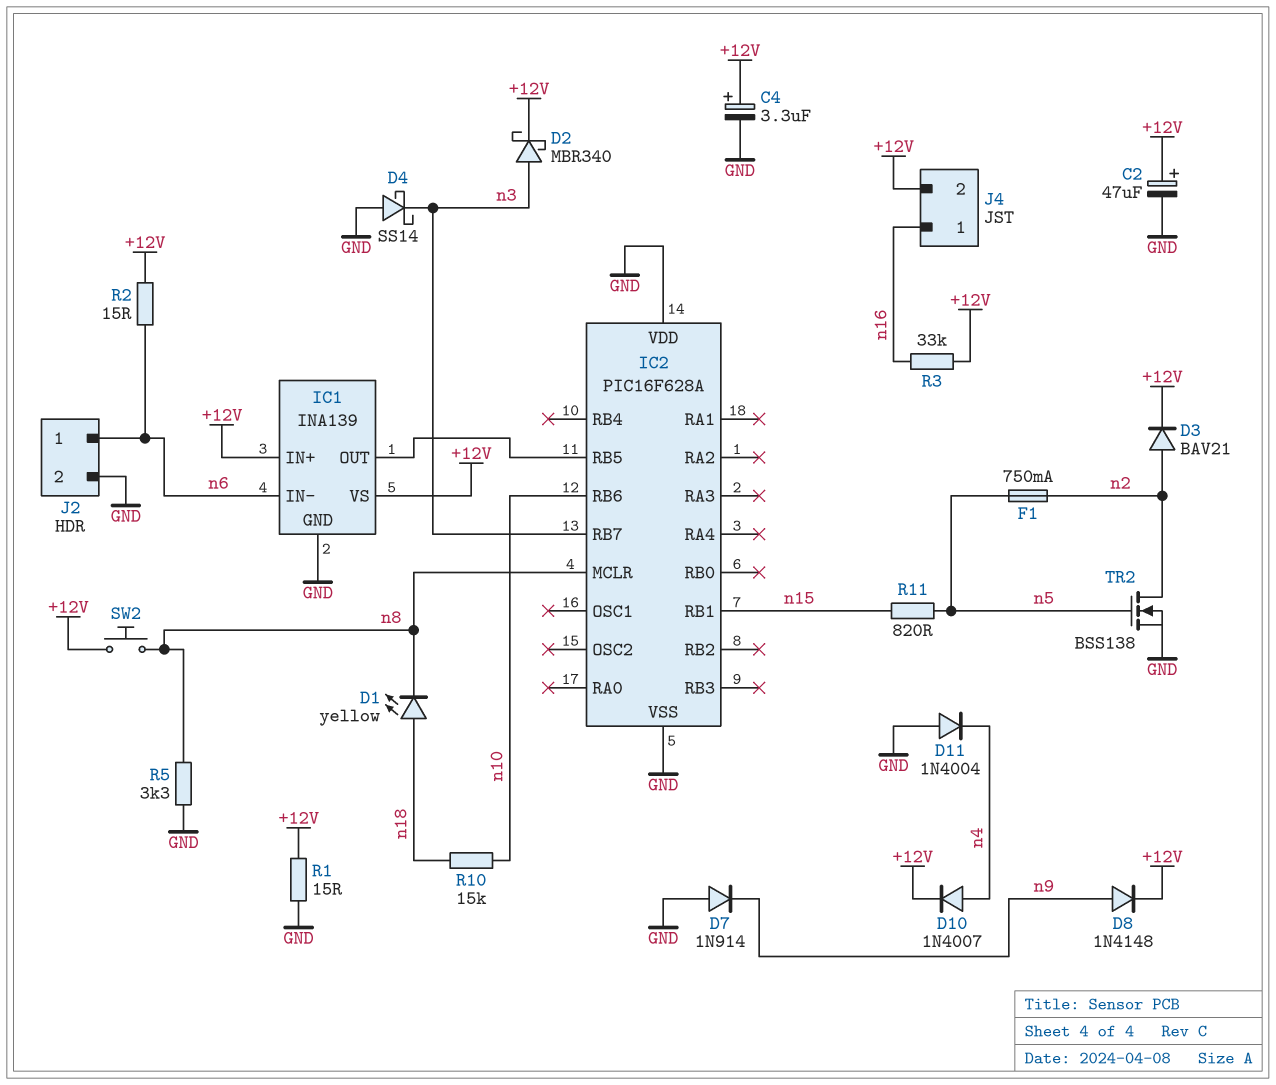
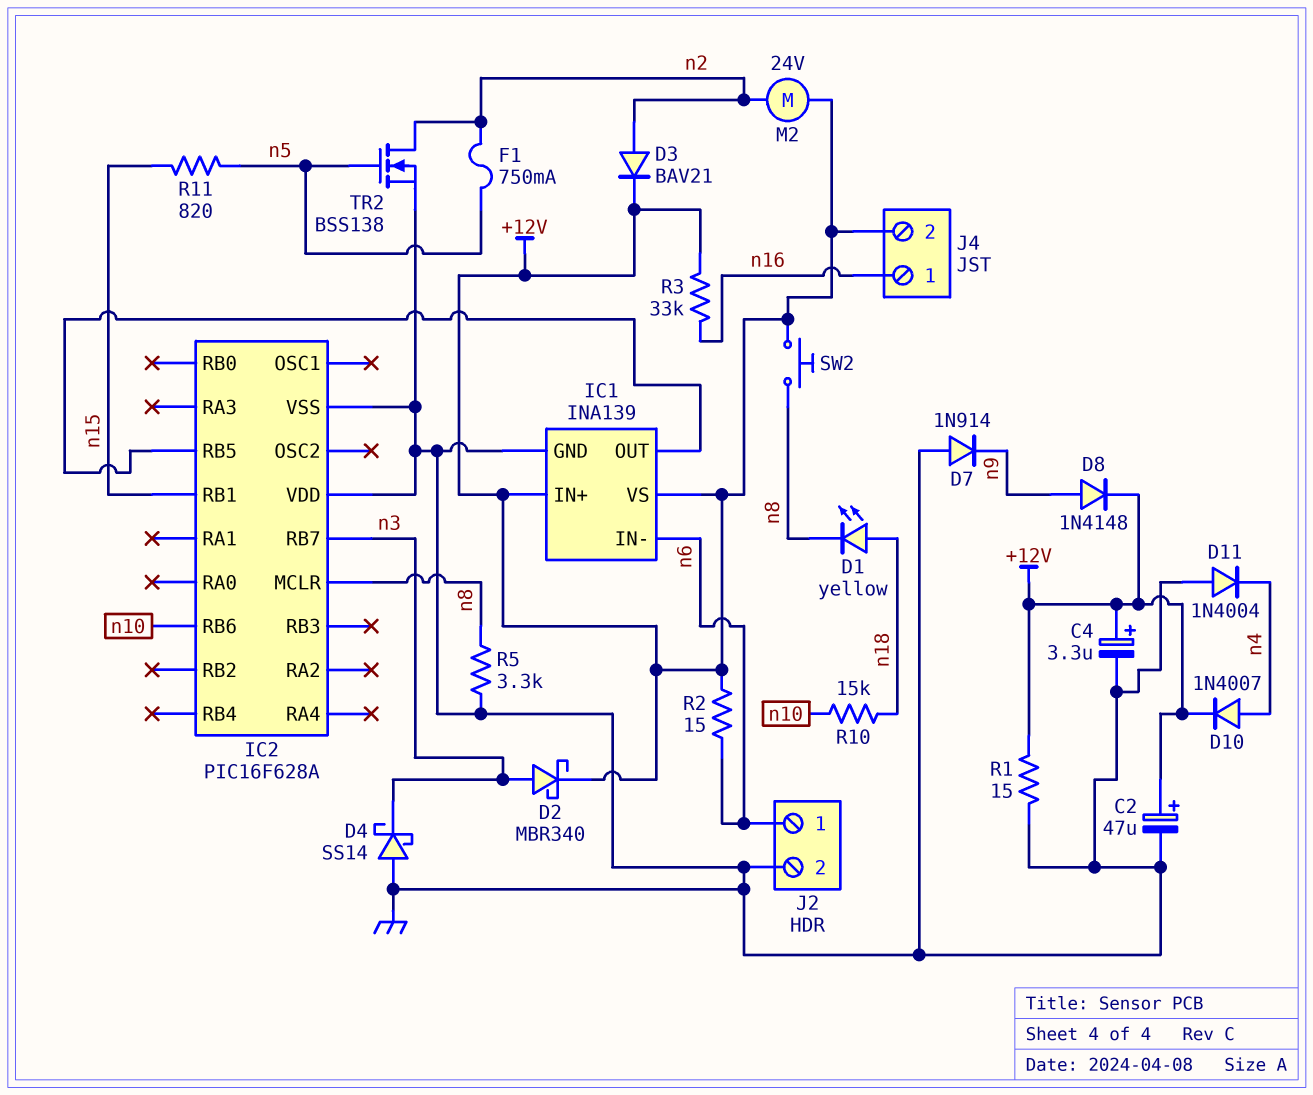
M2: none -> motor 24V (+12V, n2)

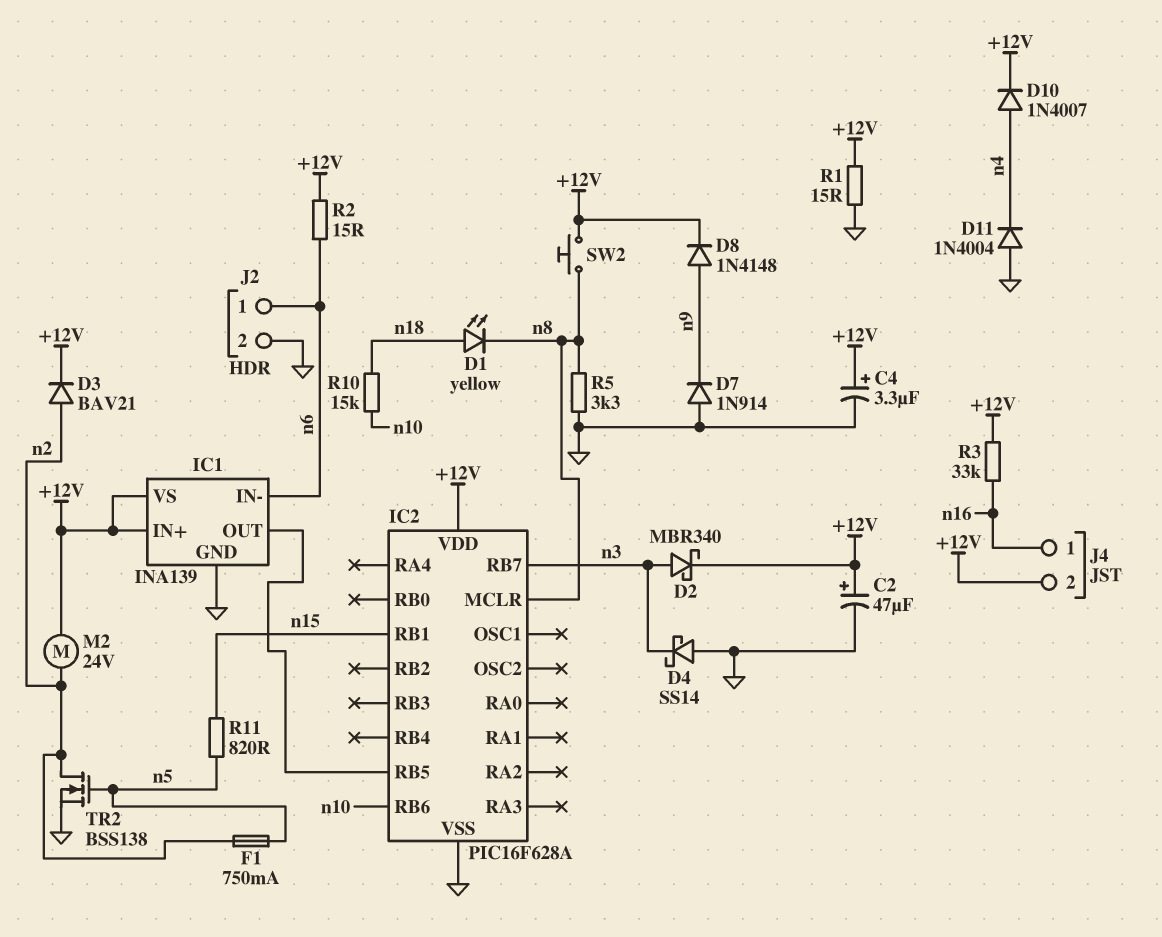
IC2 pin VDD: GND -> +12V

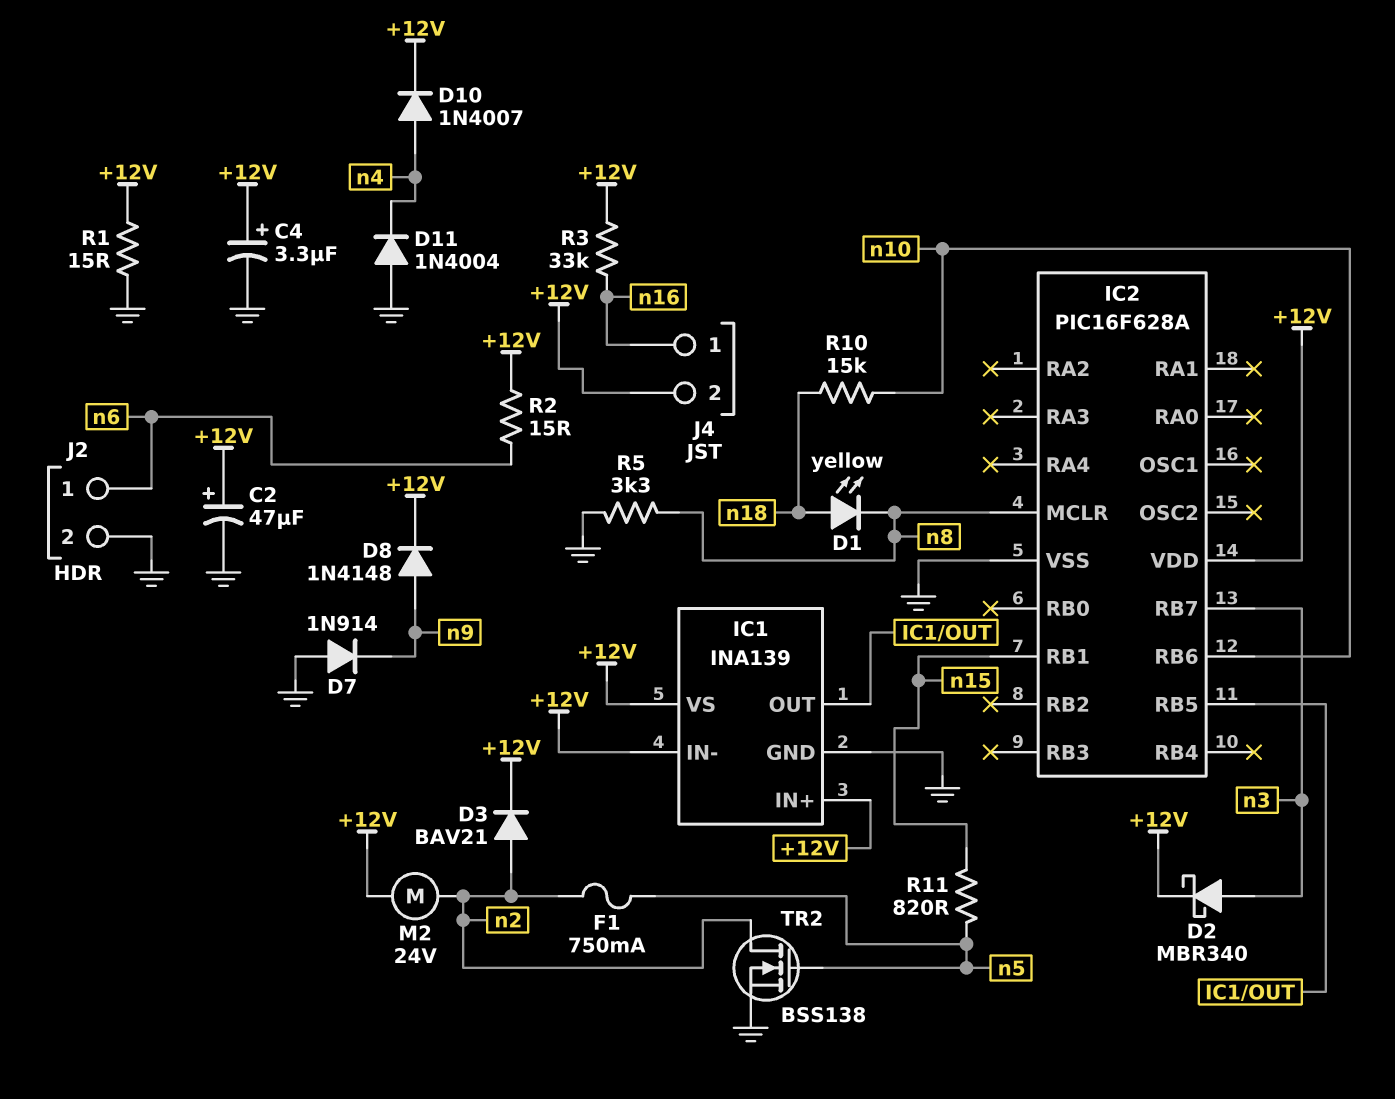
D4: schottky SS14 (A GND, K n3) -> none
IC1 pin IN-: n6 -> +12V
SW2: button (+12V, n8) -> none

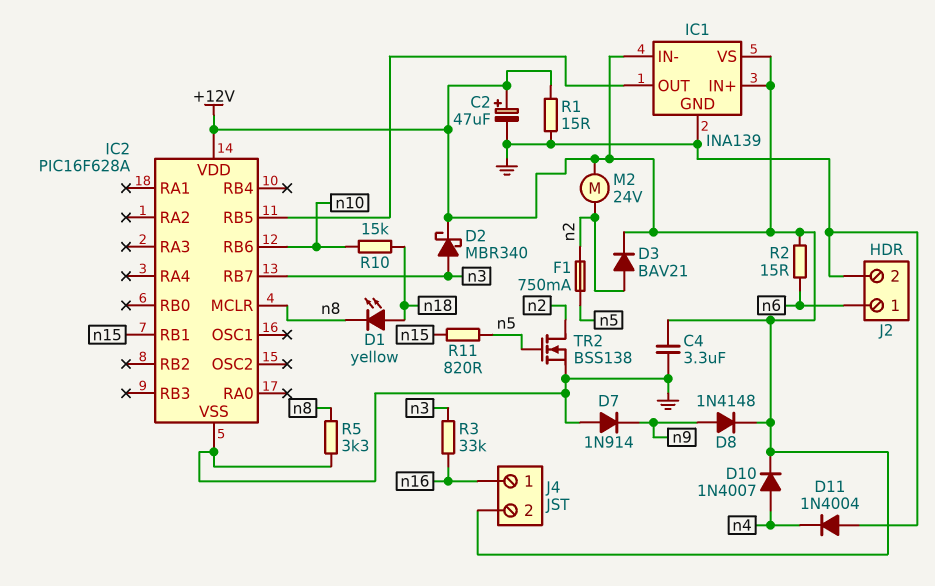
C4: 3.3uF (plus +12V, minus GND) -> 3.3uF (+12V, GND)
R3: 33k (+12V, n16) -> 33k (n3, n16)

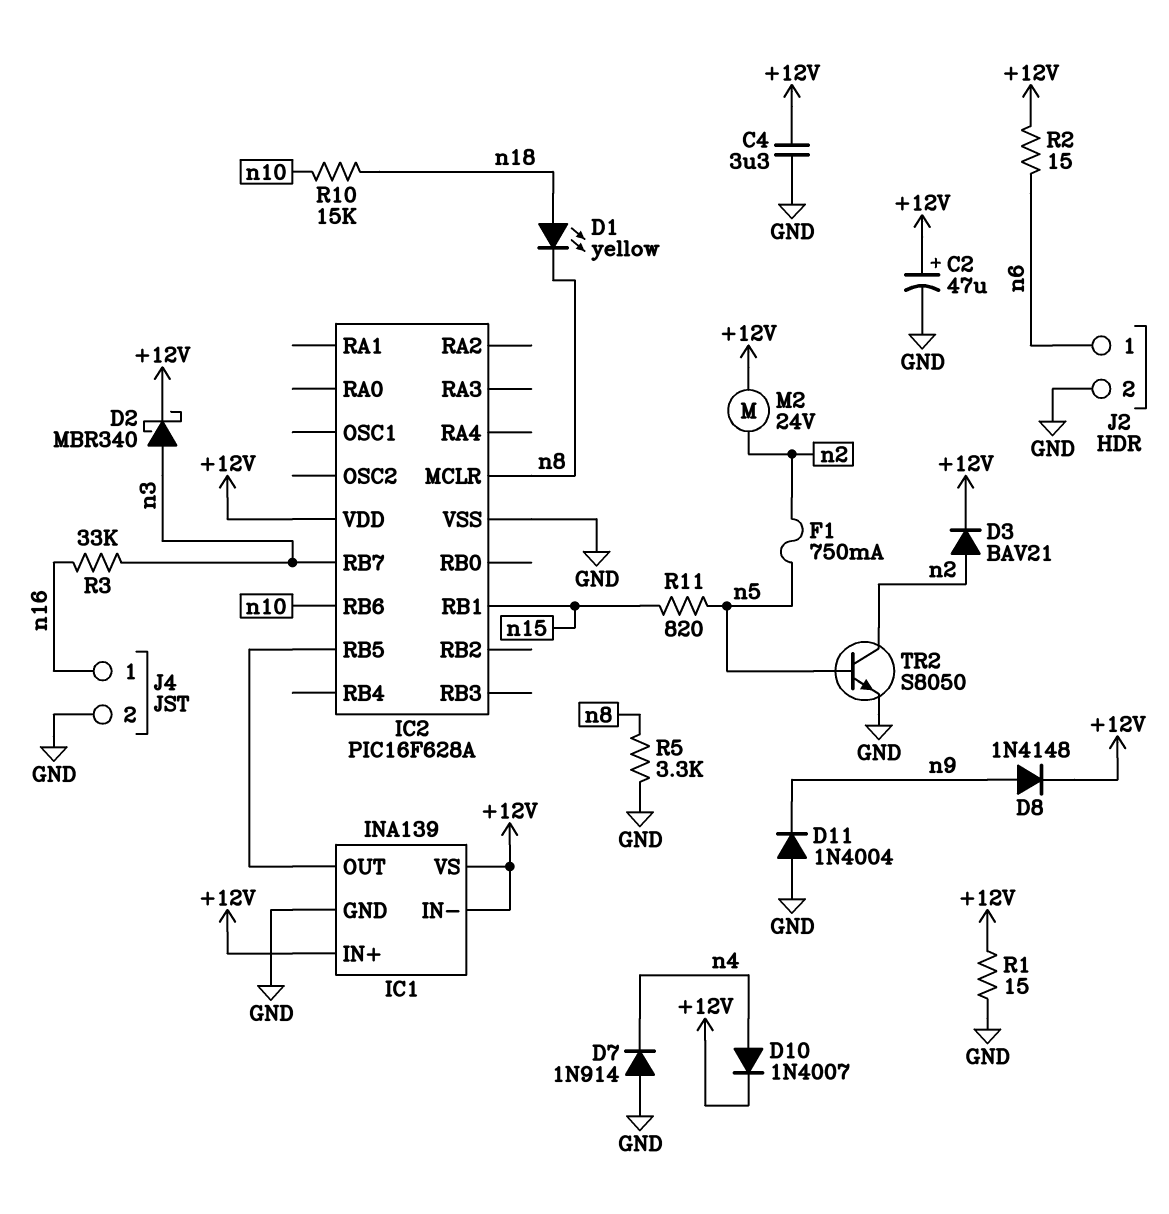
D7: diode 1N914 (A GND, K n9) -> diode 1N914 (A GND, K n4)
D11: diode 1N4004 (A GND, K n4) -> diode 1N4004 (A GND, K n9)
J4 pin 2: +12V -> GND
TR2: NMOS BSS138 (G n5, D n2, S GND) -> NPN S8050 (B n5, C n2, E GND)

